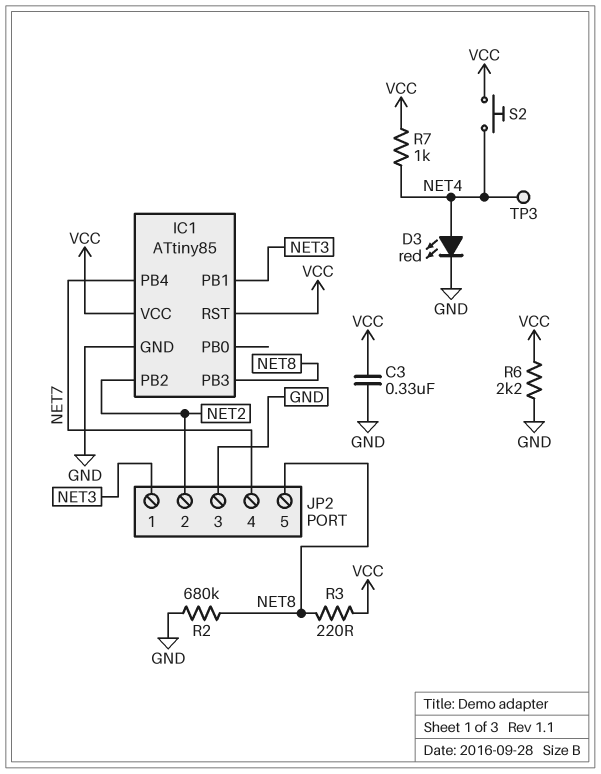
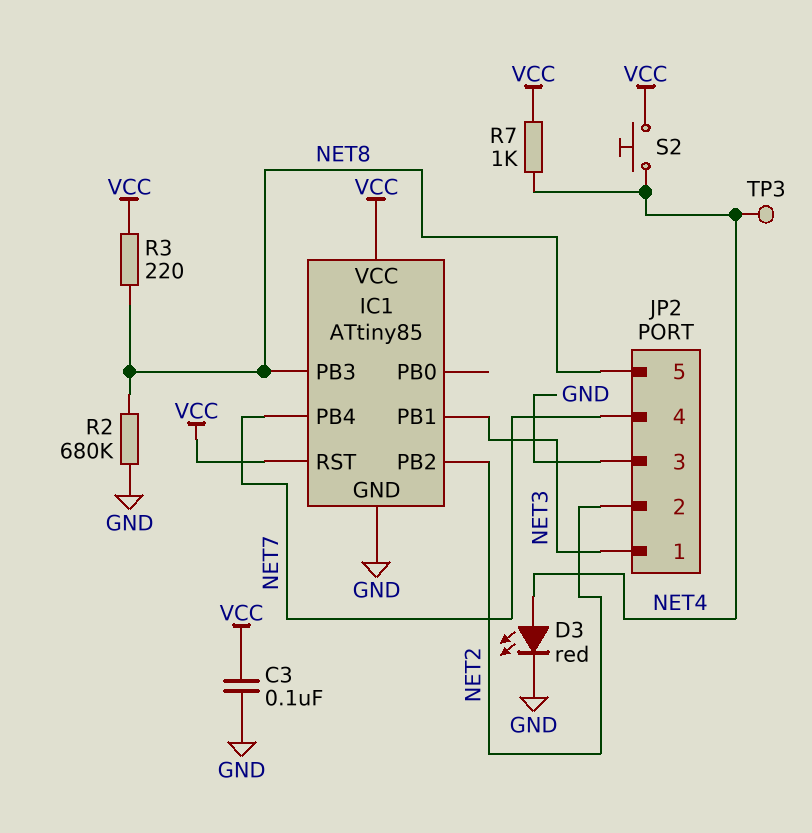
C3: 330nF (GND, VCC) -> 100nF (GND, VCC)
R6: 2.2k (GND, VCC) -> none

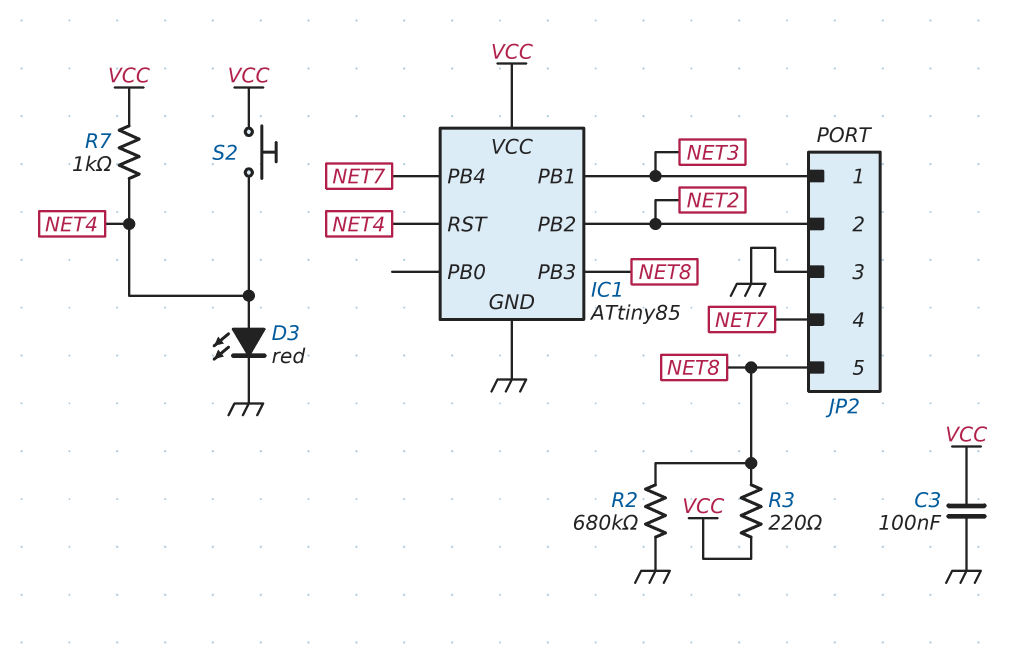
IC1 pin RST: VCC -> NET4
TP3: test point (NET4) -> none

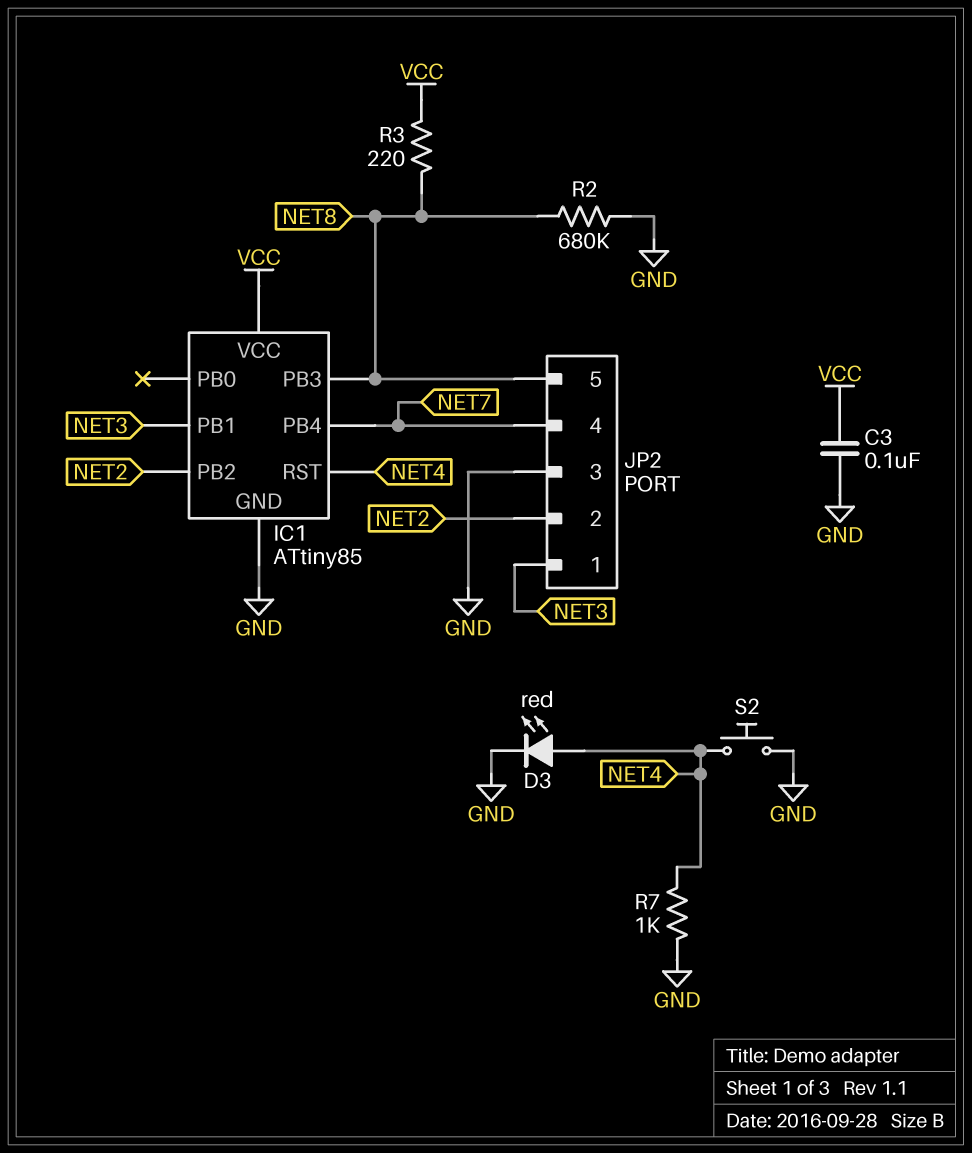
R7: 1k (NET4, VCC) -> 1k (GND, NET4)
S2: button (NET4, VCC) -> button (GND, NET4)

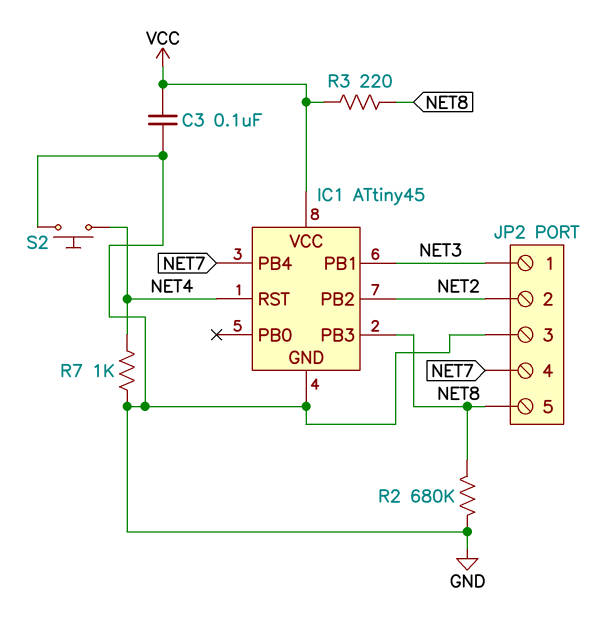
D3: LED red (A NET4, K GND) -> none
IC1: ATtiny85 -> ATtiny45

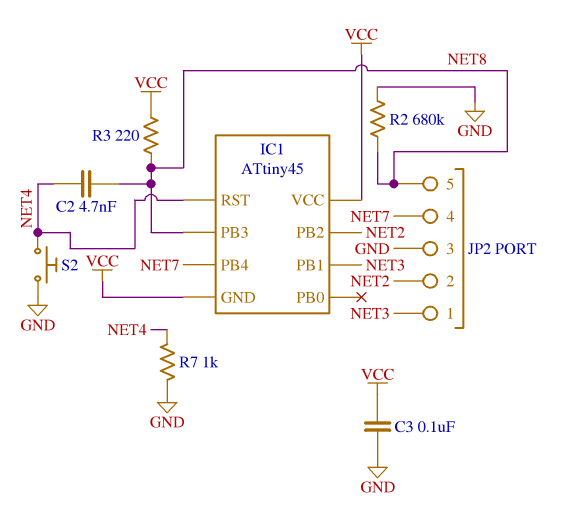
C2: none -> 4.7nF (NET4, NET8)
IC1 pin GND: GND -> VCC

